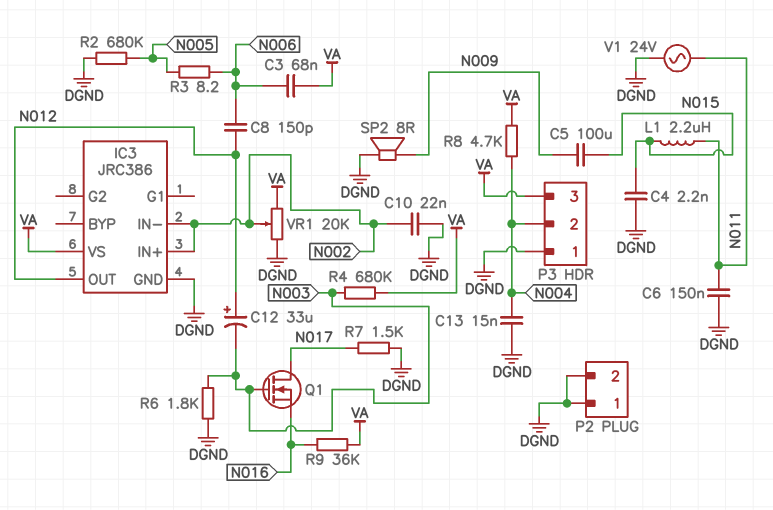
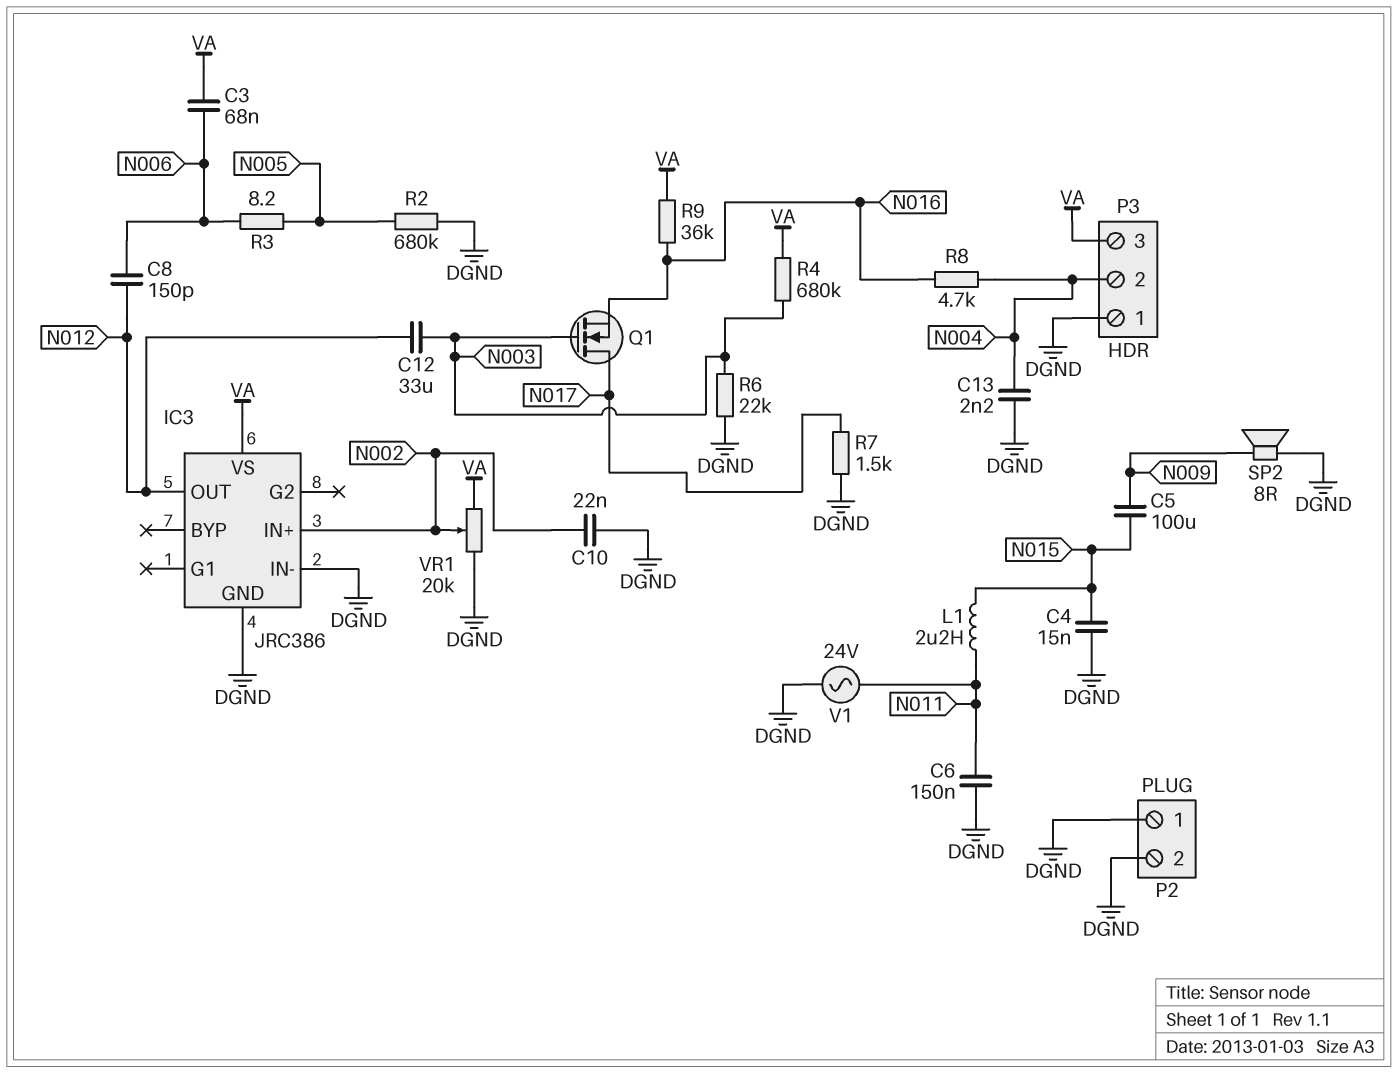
C4: 2.2nF (DGND, N015) -> 15nF (DGND, N015)
C12: 33uF (plus N012, minus N003) -> 33uF (N003, N012)
C13: 15nF (DGND, N004) -> 2.2nF (DGND, N004)
IC3 pin IN-: N002 -> DGND
R6: 1.8k (DGND, N003) -> 22k (DGND, N003)
R8: 4.7k (N004, VA) -> 4.7k (N004, N016)

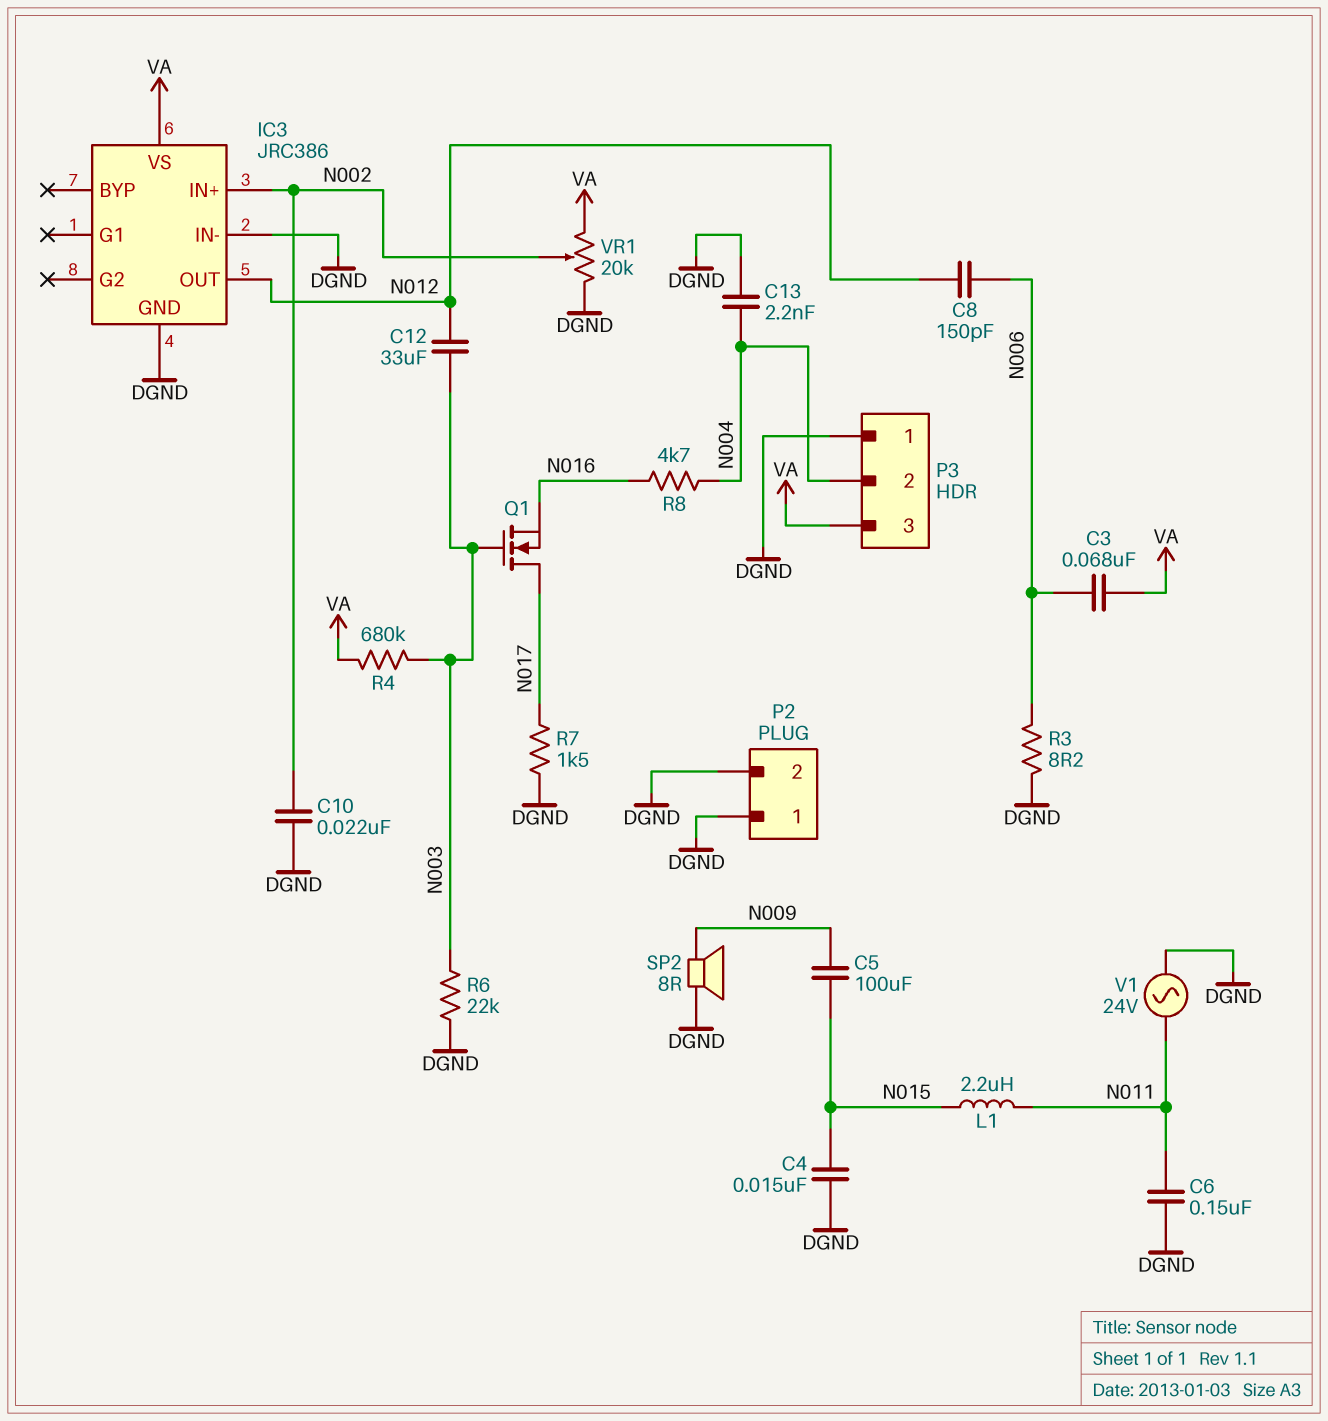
R2: 680k (DGND, N005) -> none
R3: 8.2 (N005, N006) -> 8.2 (DGND, N006)
R9: 36k (N016, VA) -> none

